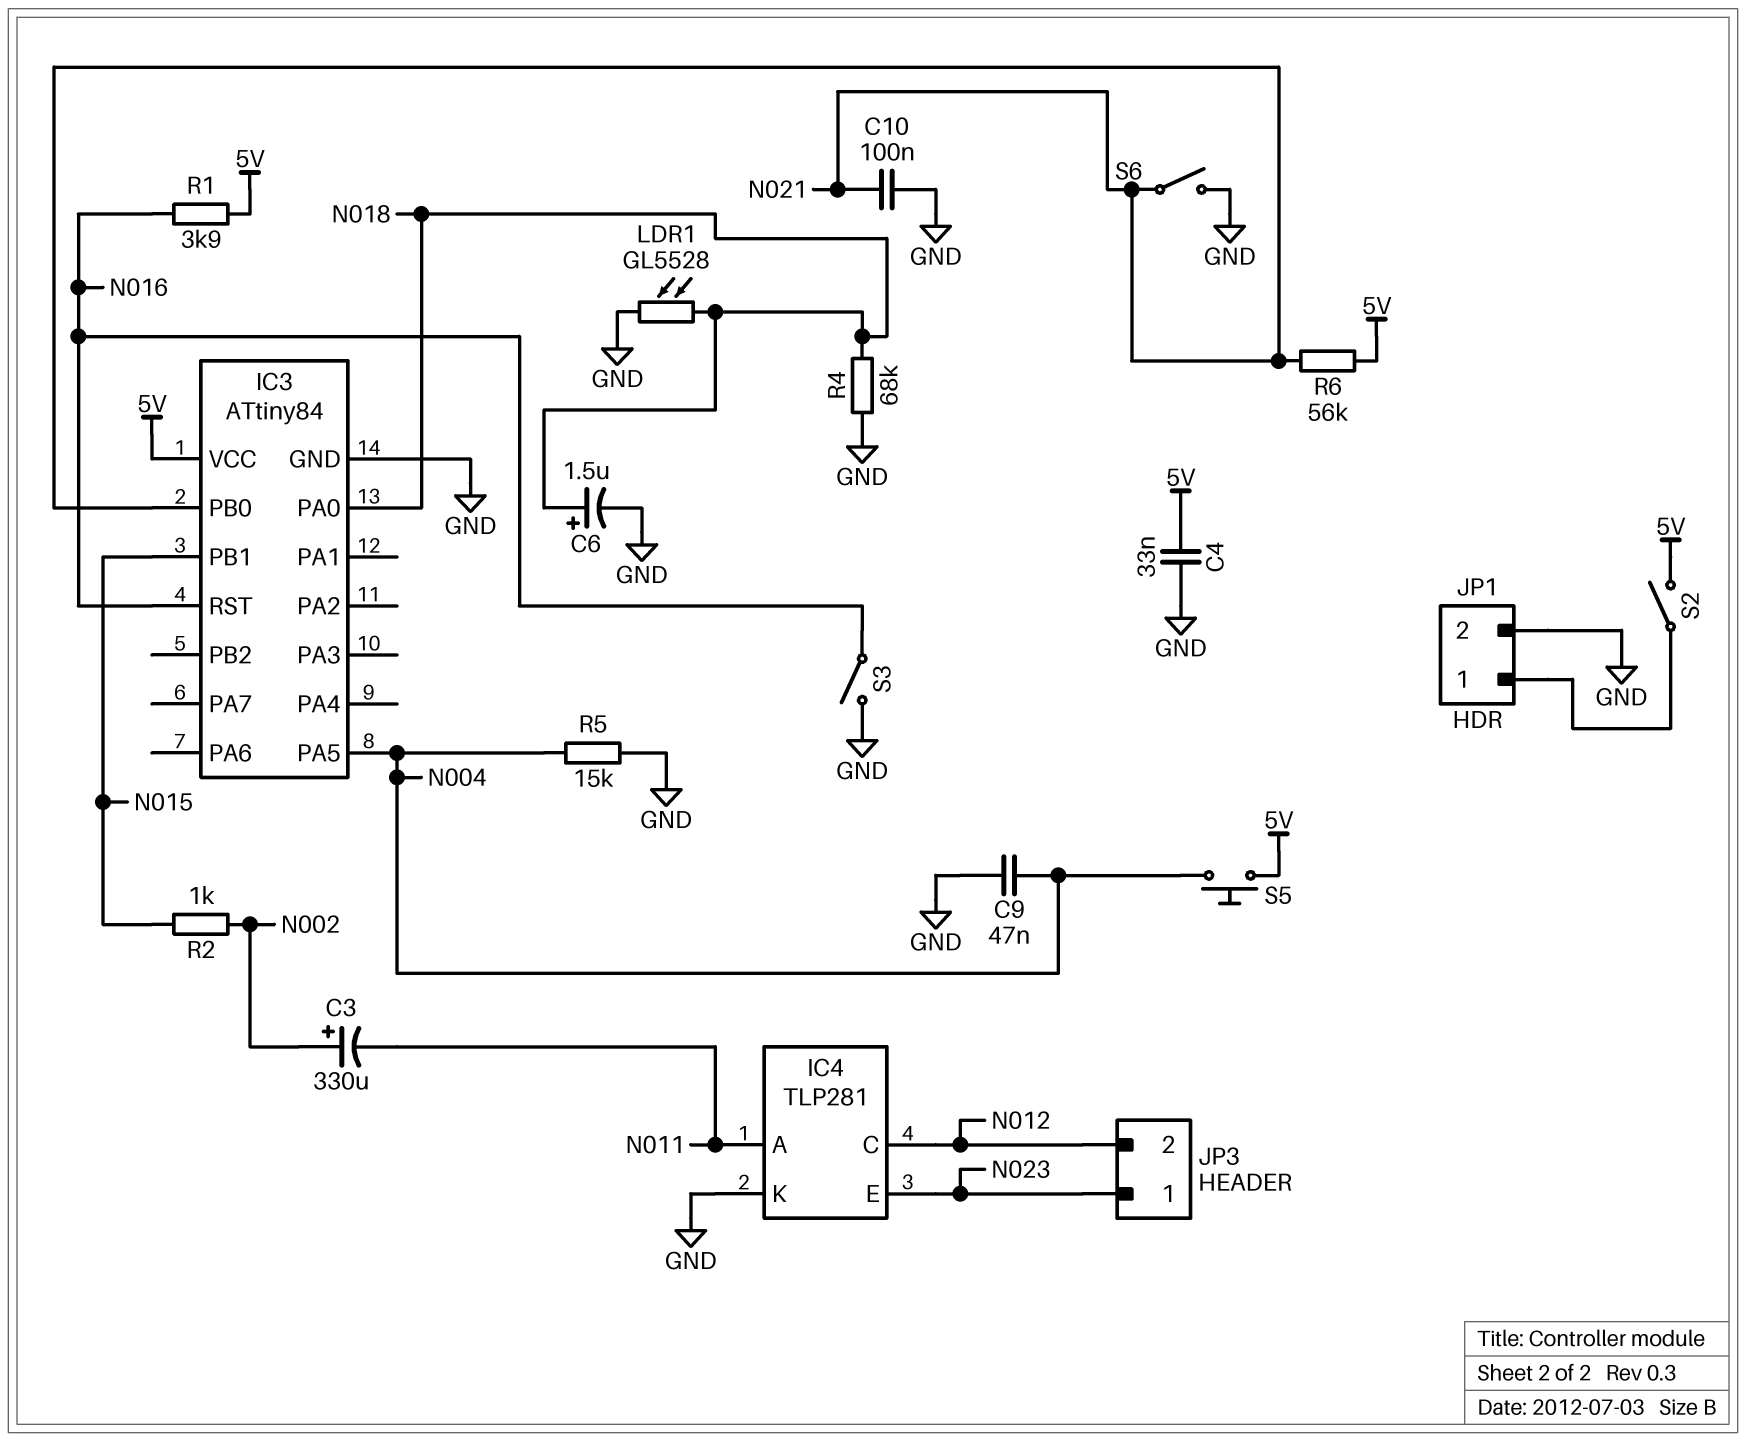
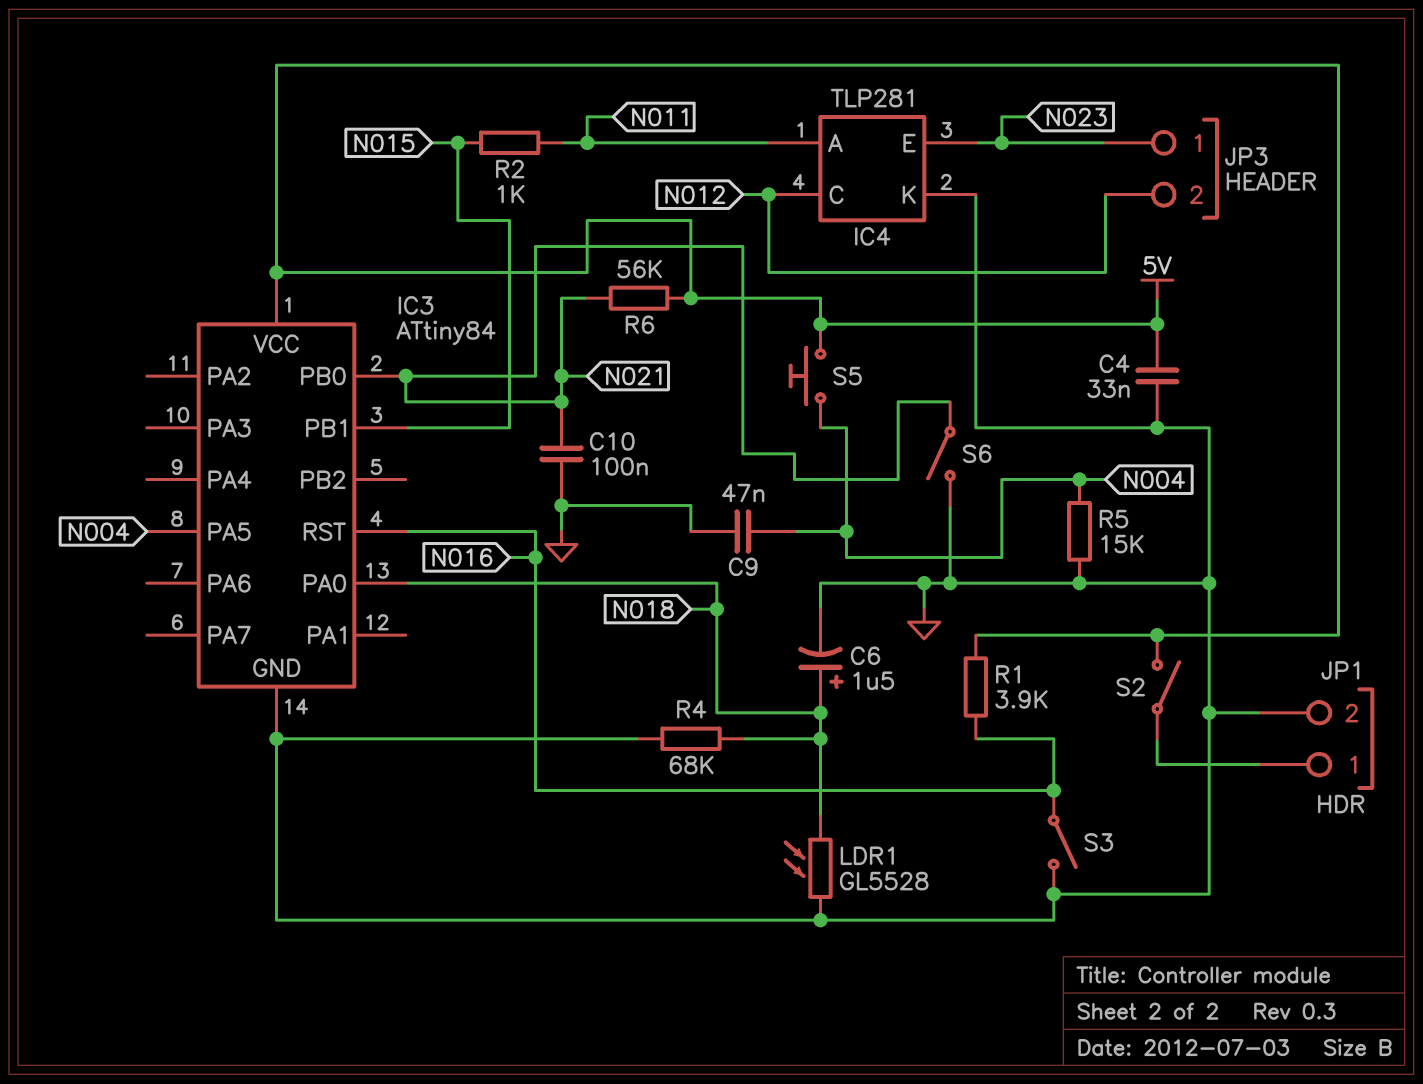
C3: 330uF (plus N002, minus N011) -> none
R2: 1k (N002, N015) -> 1k (N011, N015)

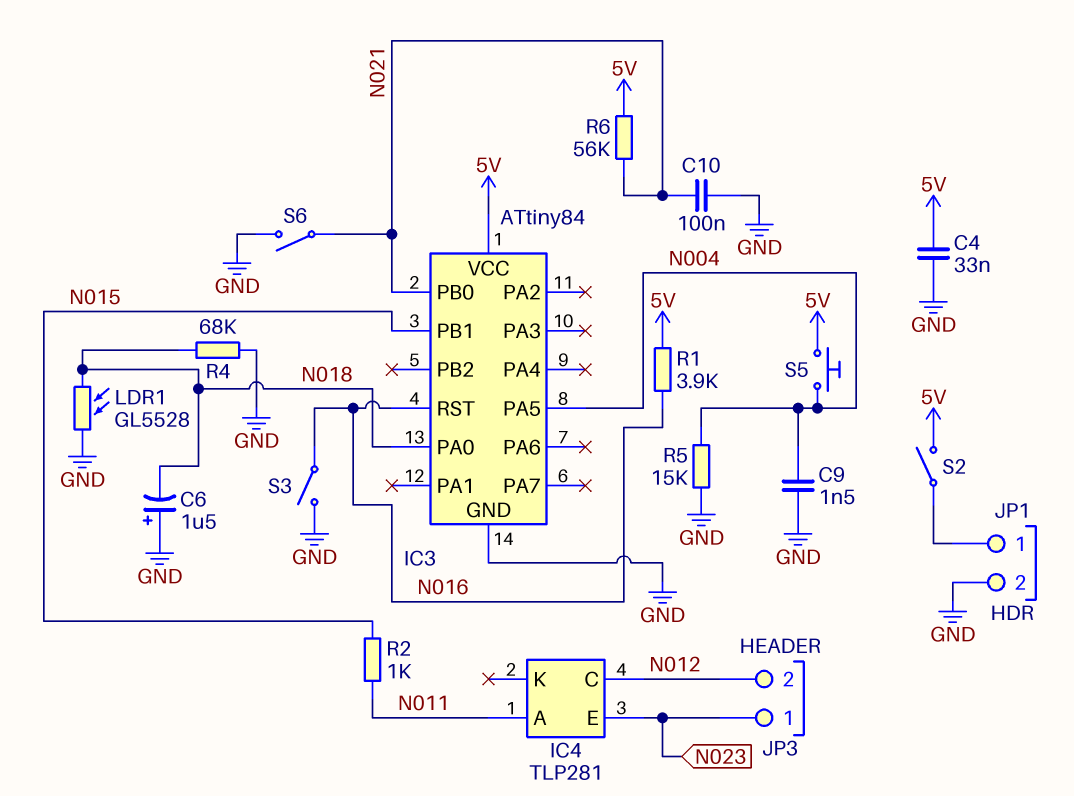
C6: 1.5uF (plus N018, minus GND) -> 1.5uF (plus GND, minus N018)
C9: 47nF (GND, N004) -> 1.5nF (GND, N004)
IC4 pin K: GND -> none

